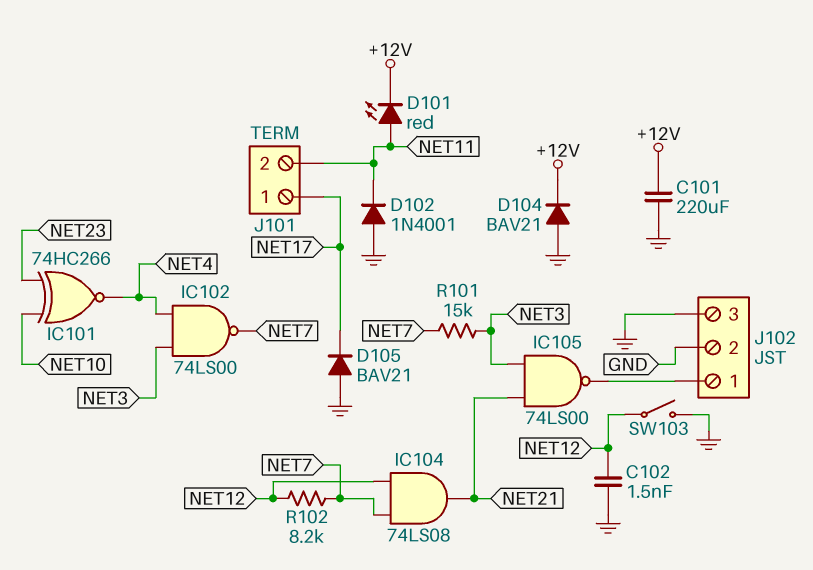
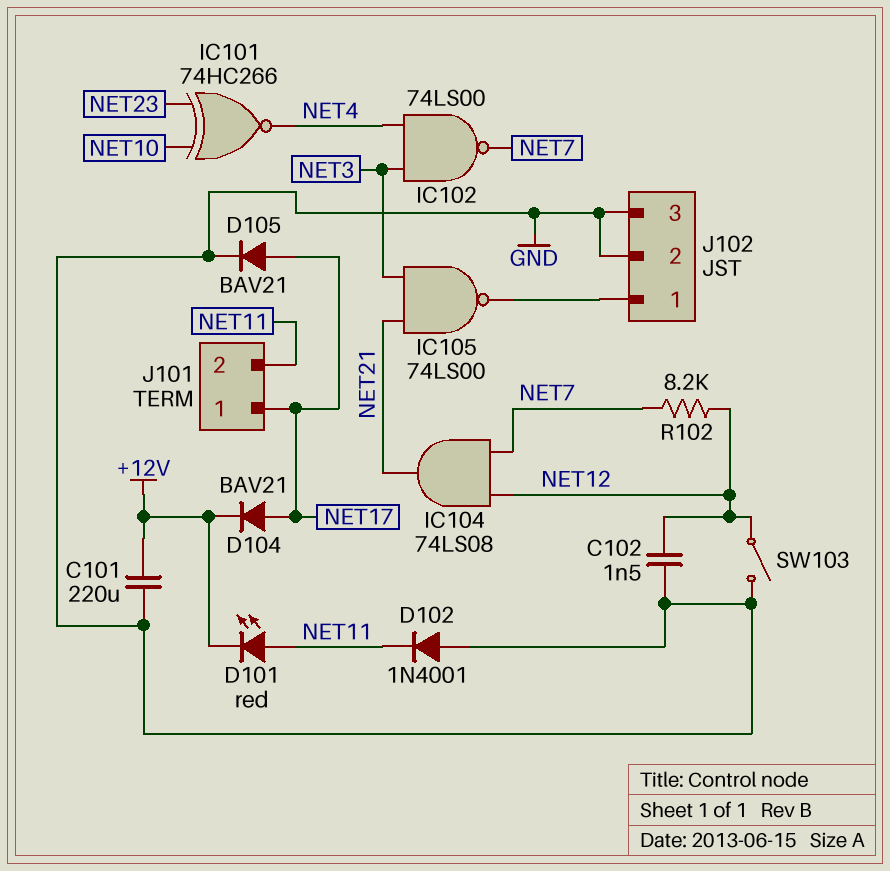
D104: diode BAV21 (A GND, K +12V) -> diode BAV21 (A NET17, K +12V)
D105: diode BAV21 (A GND, K NET17) -> diode BAV21 (A NET17, K GND)
R101: 15k (NET3, NET7) -> none

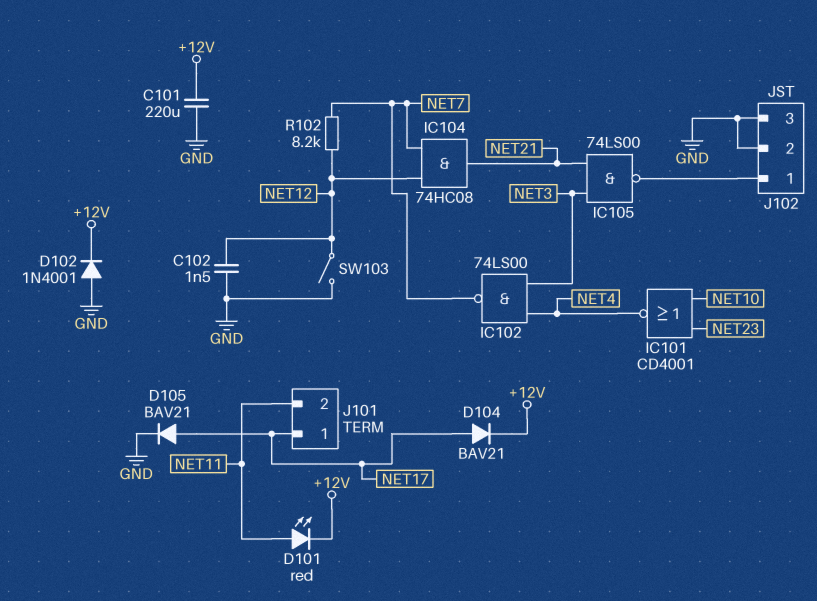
D102: diode 1N4001 (A GND, K NET11) -> diode 1N4001 (A GND, K +12V)
IC101: XNOR 74HC266 (in NET10, in NET23, out NET4) -> NOR CD4001 (in NET10, in NET23, out NET4)
IC104: AND 74LS08 (in NET7, in NET12, out NET21) -> AND 74HC08 (in NET7, in NET12, out NET21)

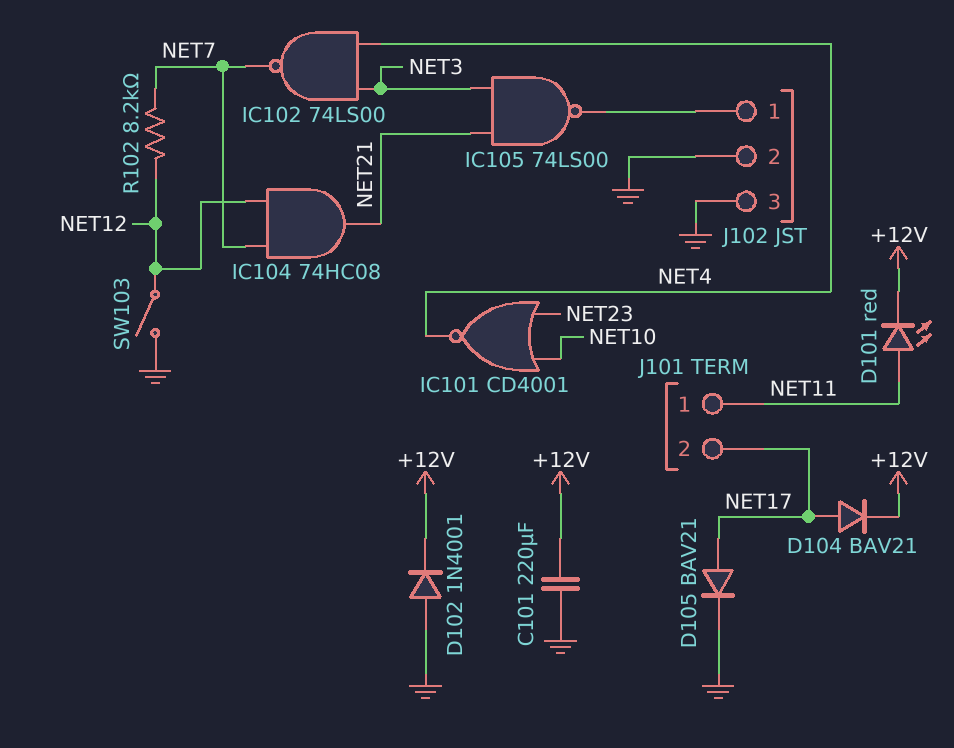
C102: 1.5nF (GND, NET12) -> none
J101 pin 1: NET17 -> NET11
J101 pin 2: NET11 -> NET17

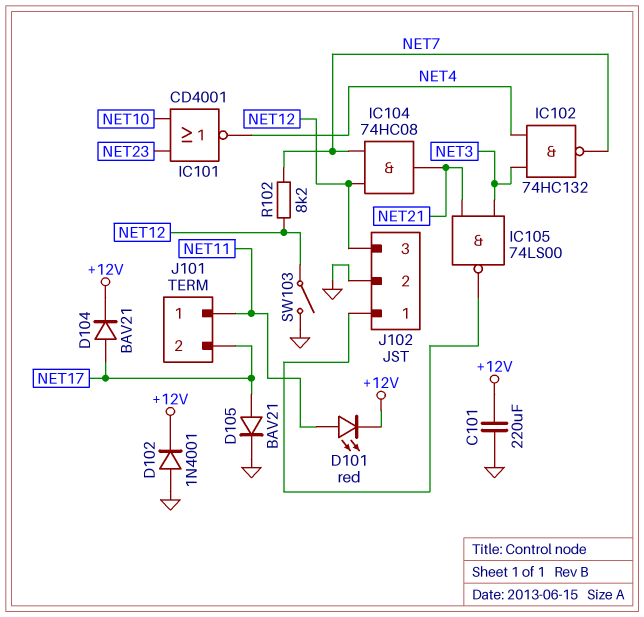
IC102: NAND 74LS00 (in NET3, in NET4, out NET7) -> NAND 74HC132 (in NET3, in NET4, out NET7)
J102 pin 3: GND -> NET12

